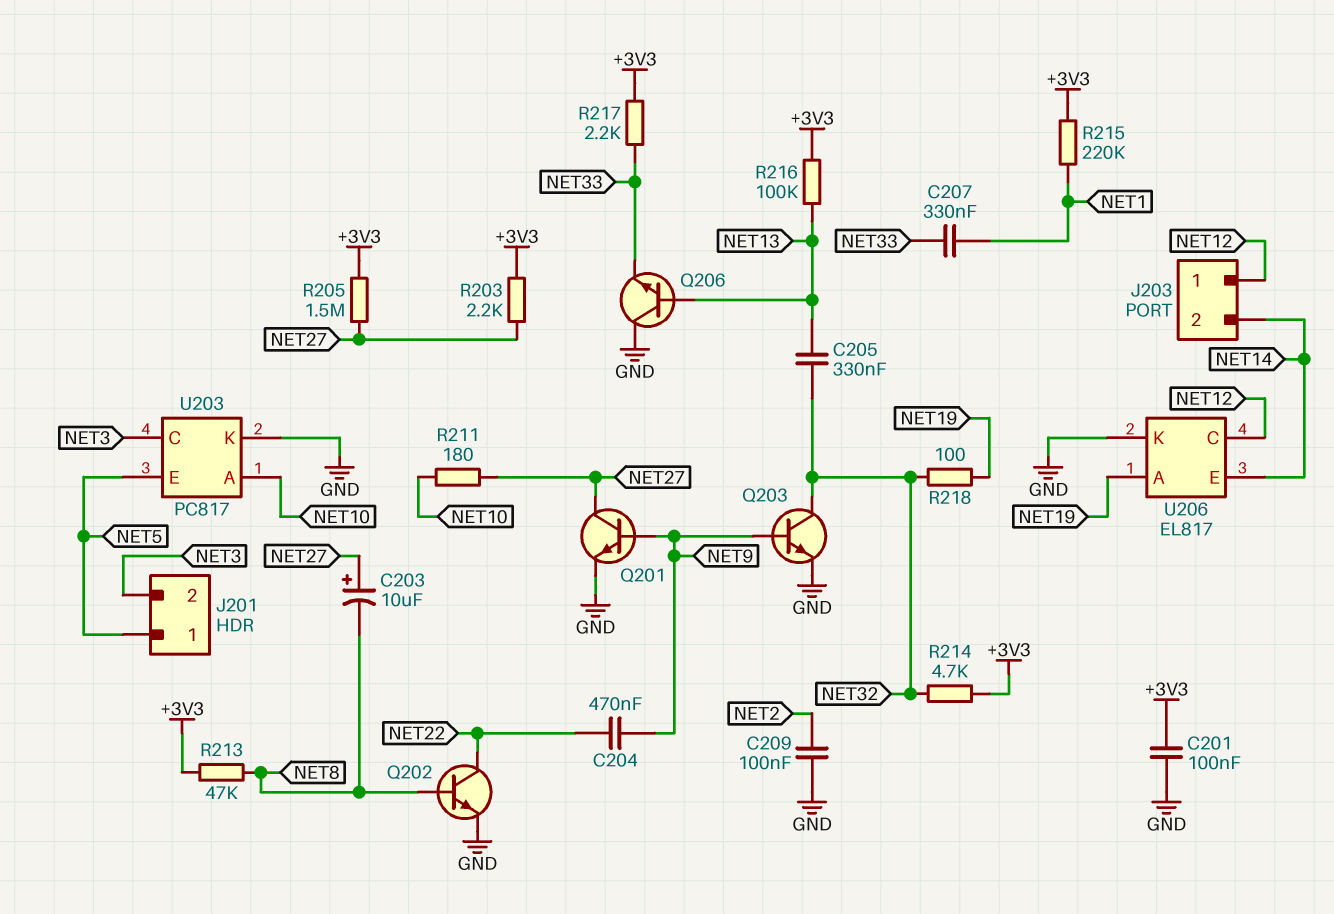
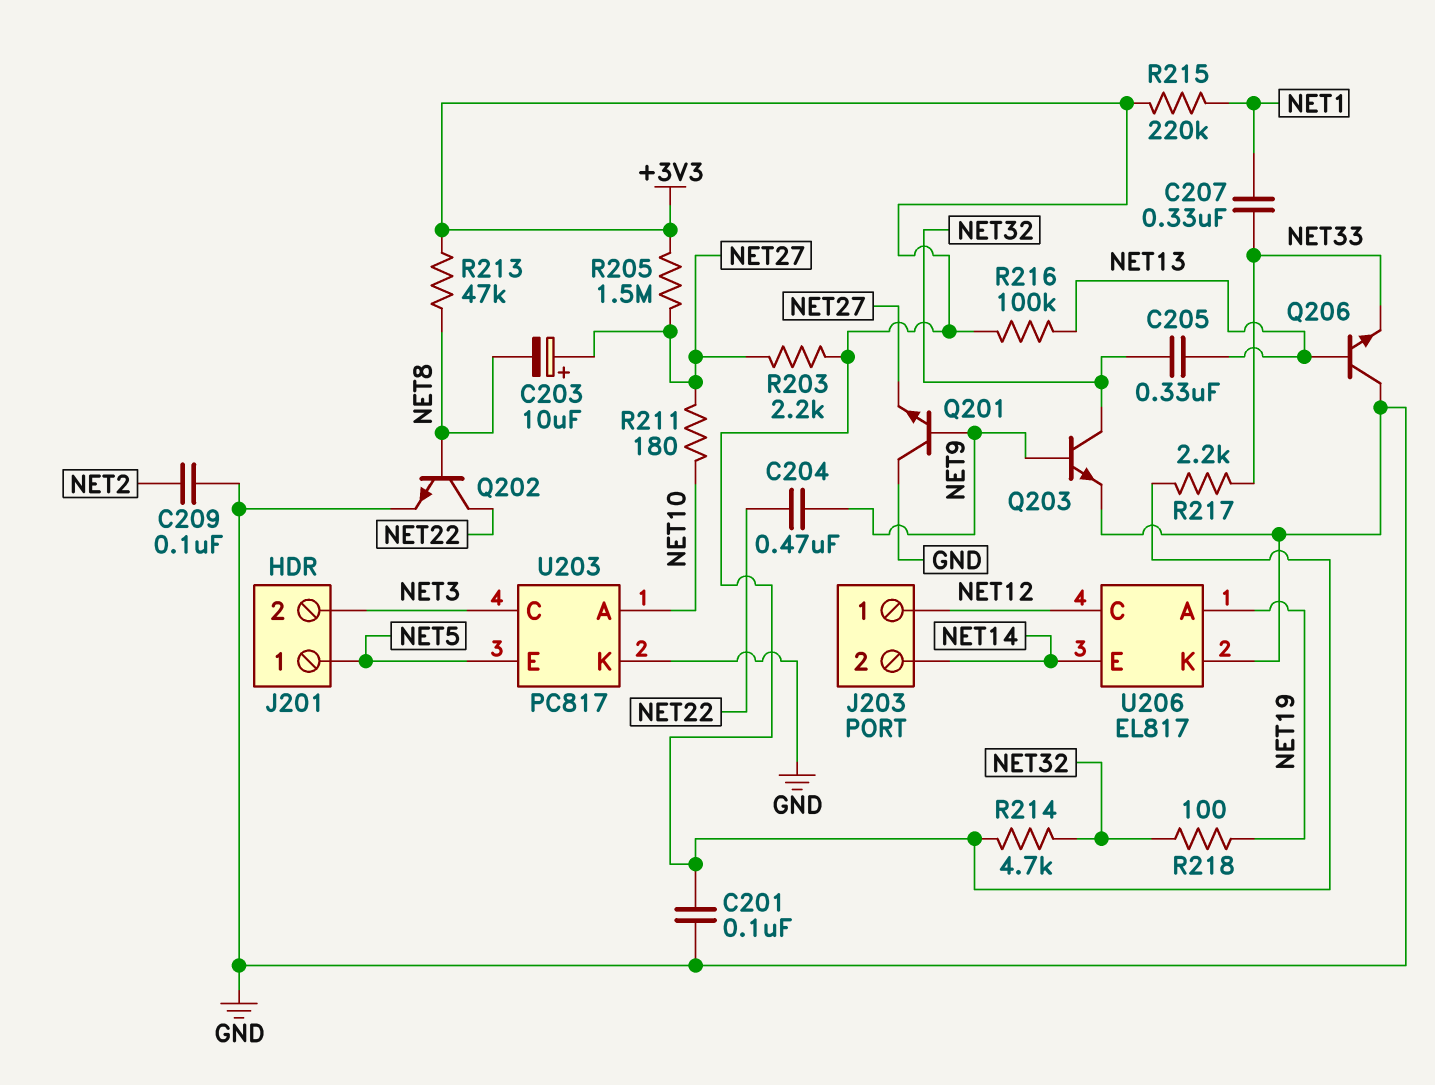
Q201: NPN (B NET9, C NET27, E GND) -> NPN (B NET9, C GND, E NET27)

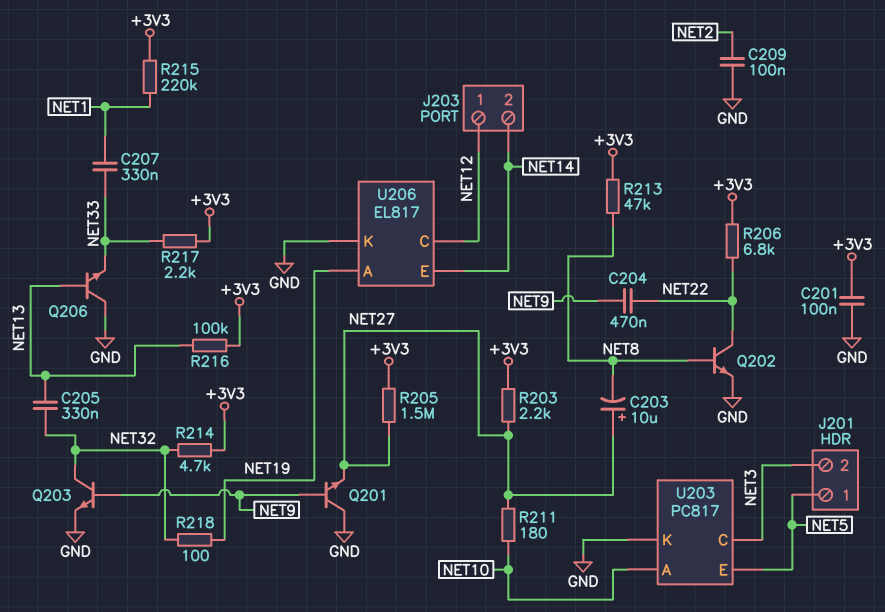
R206: none -> 6.8k (+3V3, NET22)

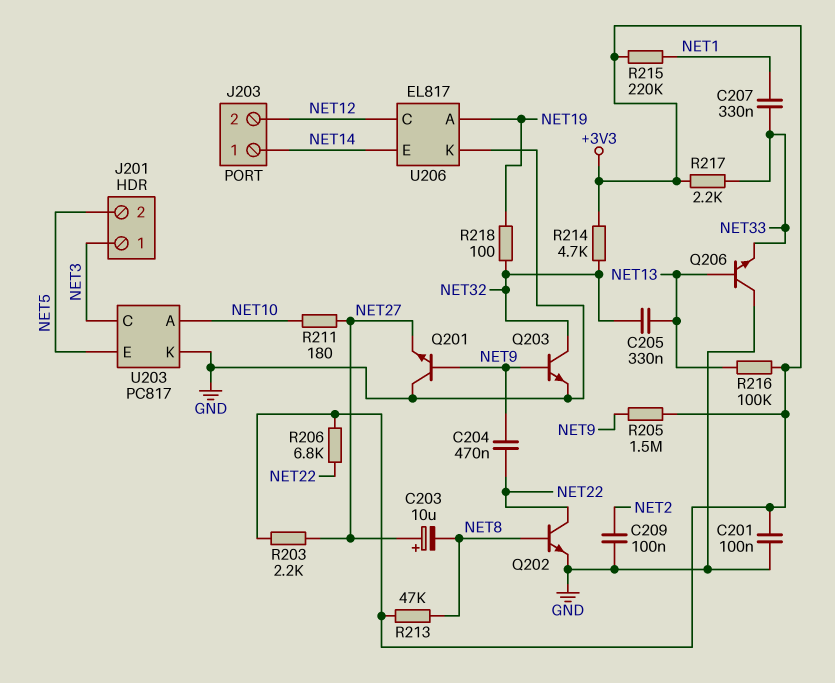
J201 pin 1: NET5 -> NET3
J201 pin 2: NET3 -> NET5
J203 pin 1: NET12 -> NET14
J203 pin 2: NET14 -> NET12
R205: 1.5M (+3V3, NET27) -> 1.5M (+3V3, NET9)

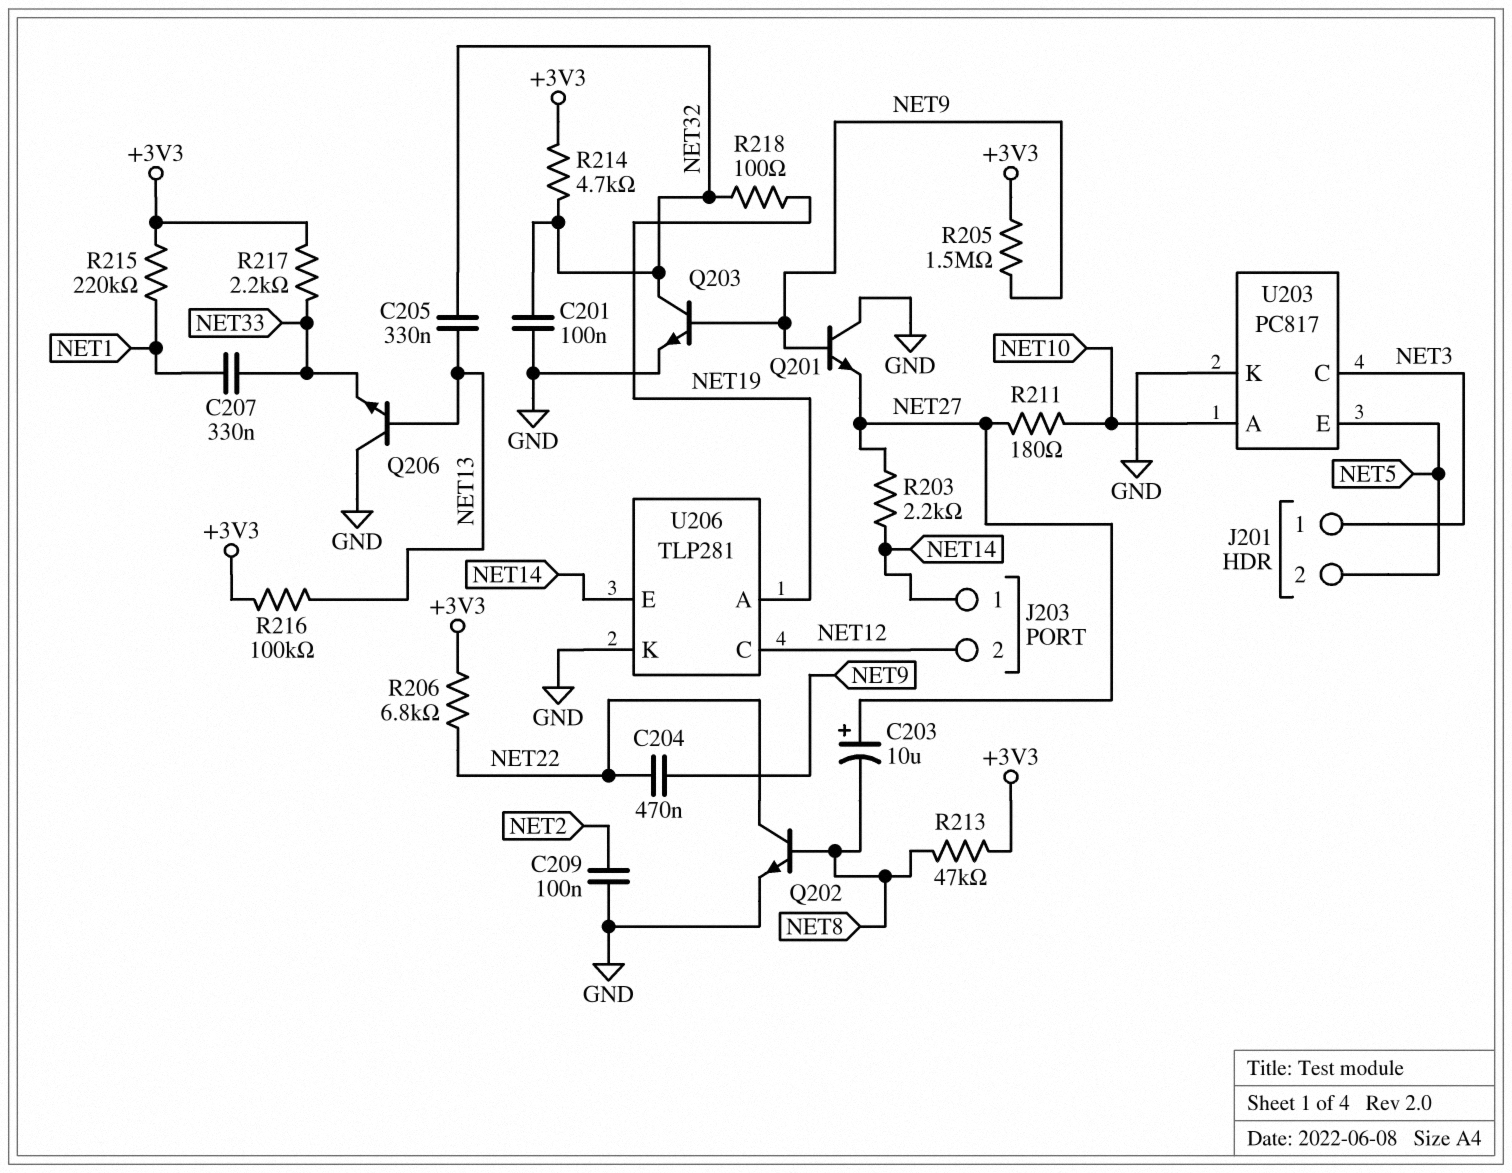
C201: 100nF (+3V3, GND) -> 100nF (GND, NET32)
R203: 2.2k (+3V3, NET27) -> 2.2k (NET14, NET27)
U206: EL817 -> TLP281

